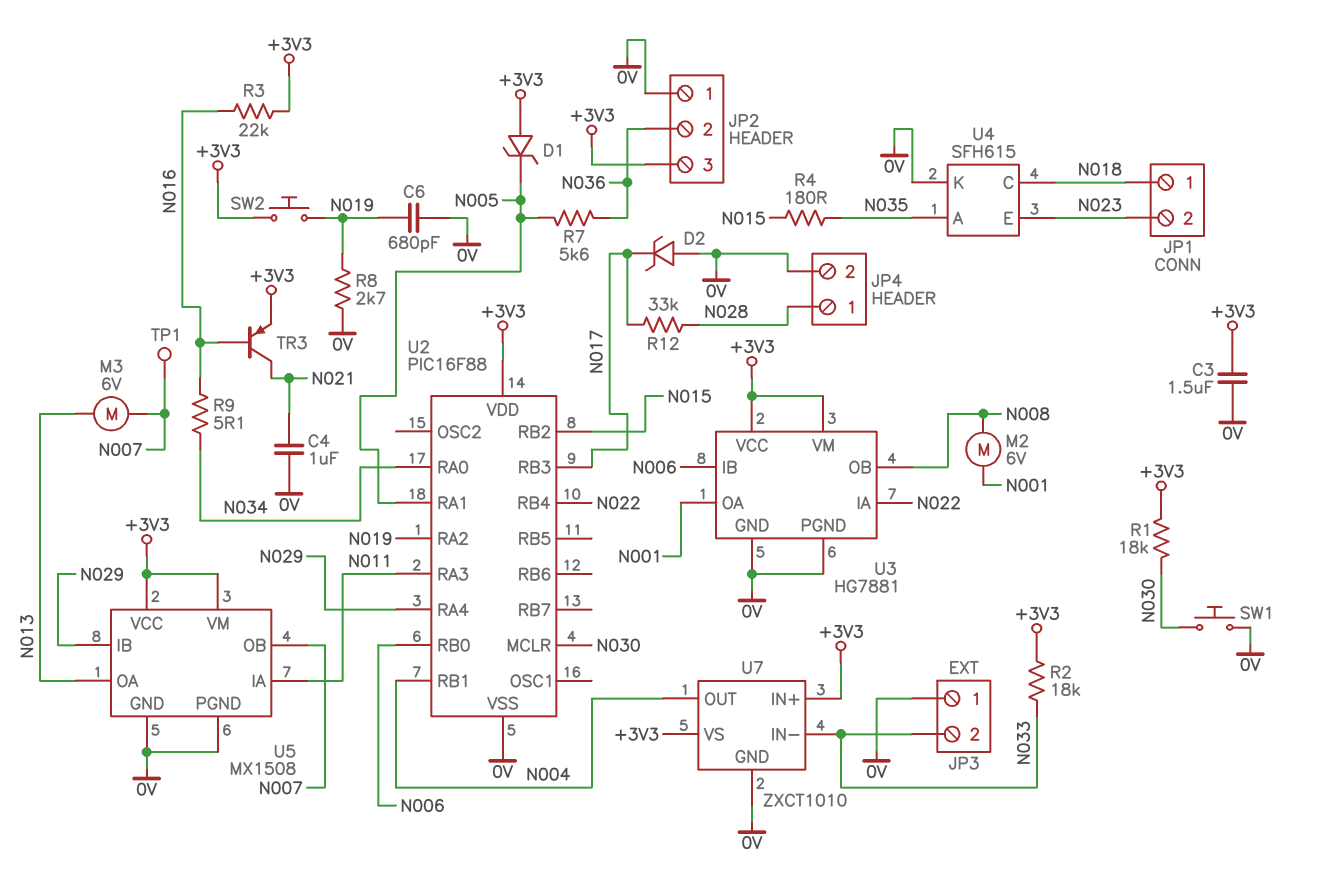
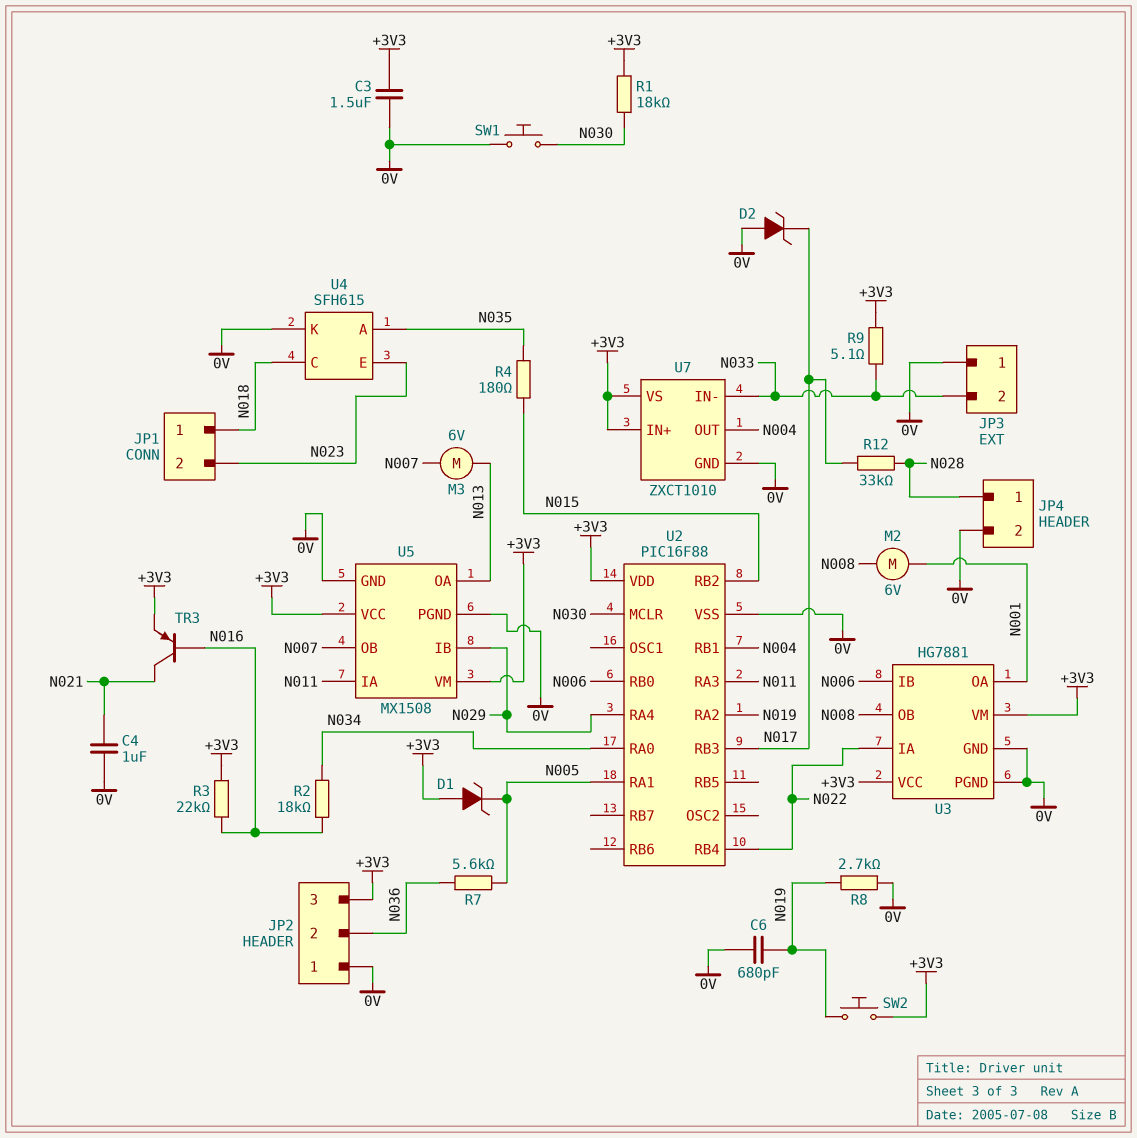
R2: 18k (+3V3, N033) -> 18k (N016, N034)
R9: 5.1 (N016, N034) -> 5.1 (+3V3, N033)
TP1: test point (N007) -> none

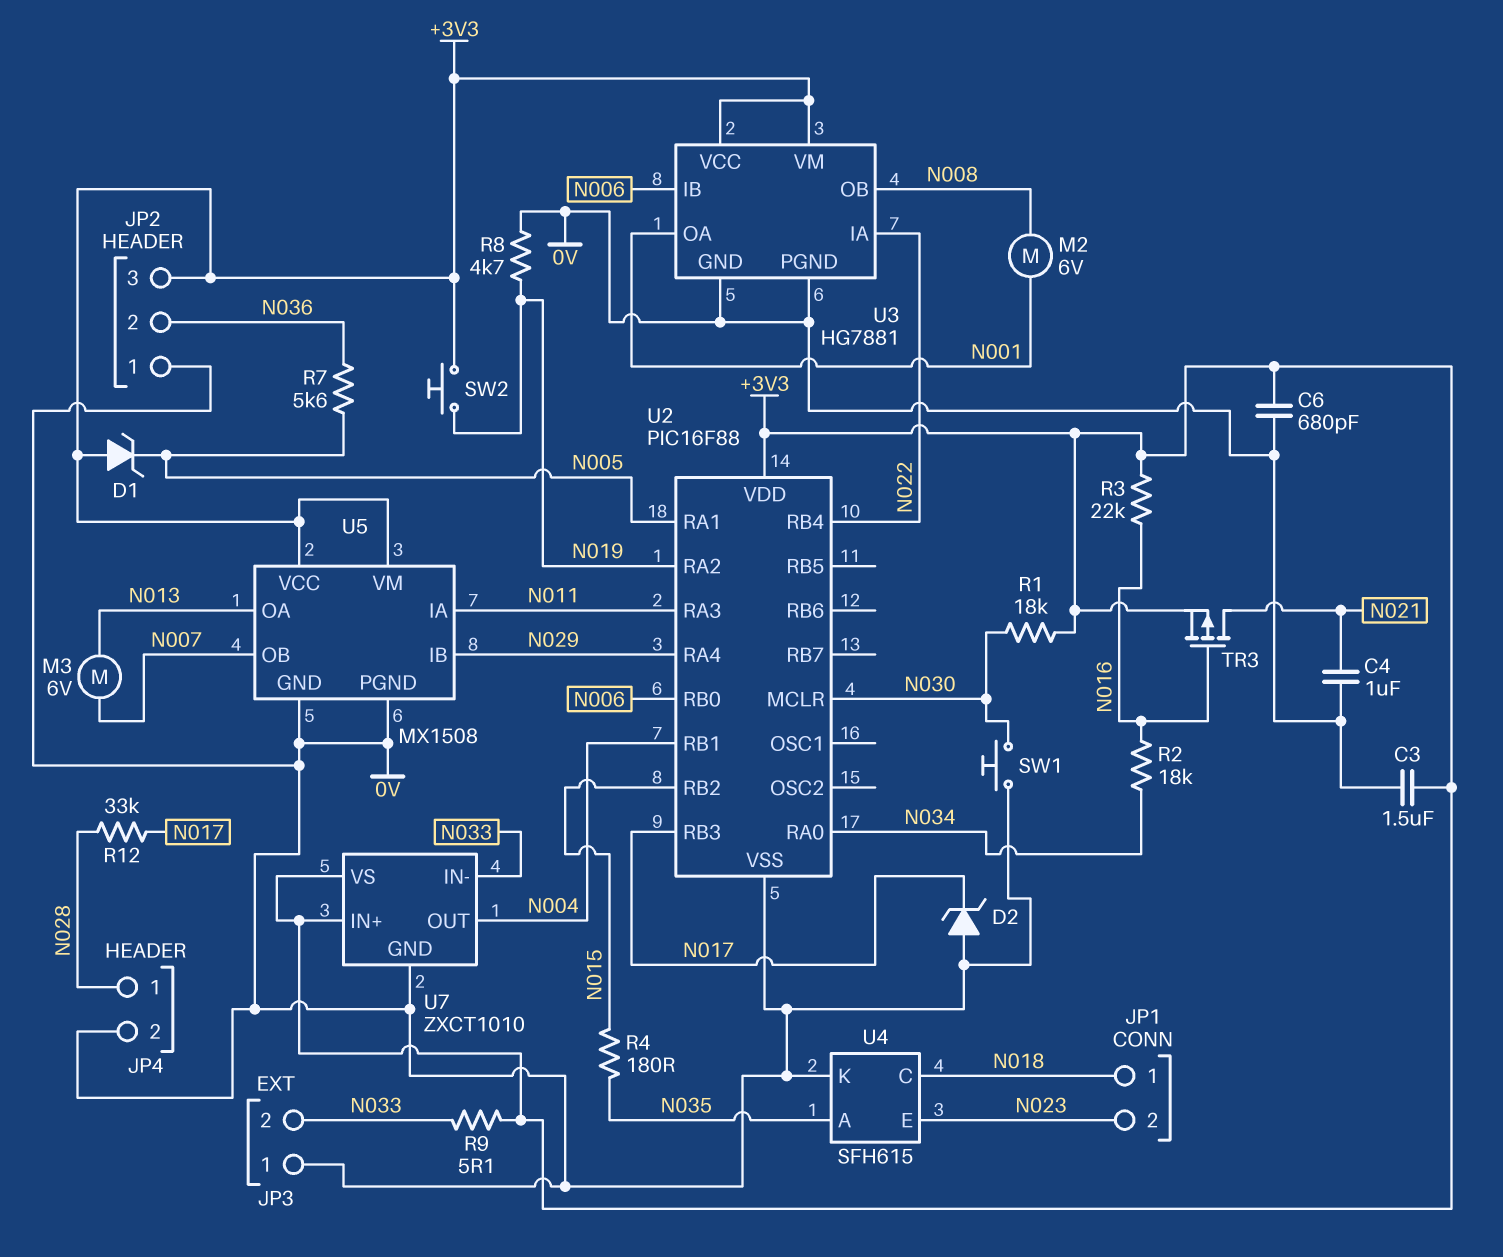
C6: 680pF (0V, N019) -> 680pF (+3V3, 0V)
R8: 2.7k (0V, N019) -> 4.7k (0V, N019)
TR3: PNP (B N016, C N021, E +3V3) -> PMOS (G N016, D N021, S +3V3)

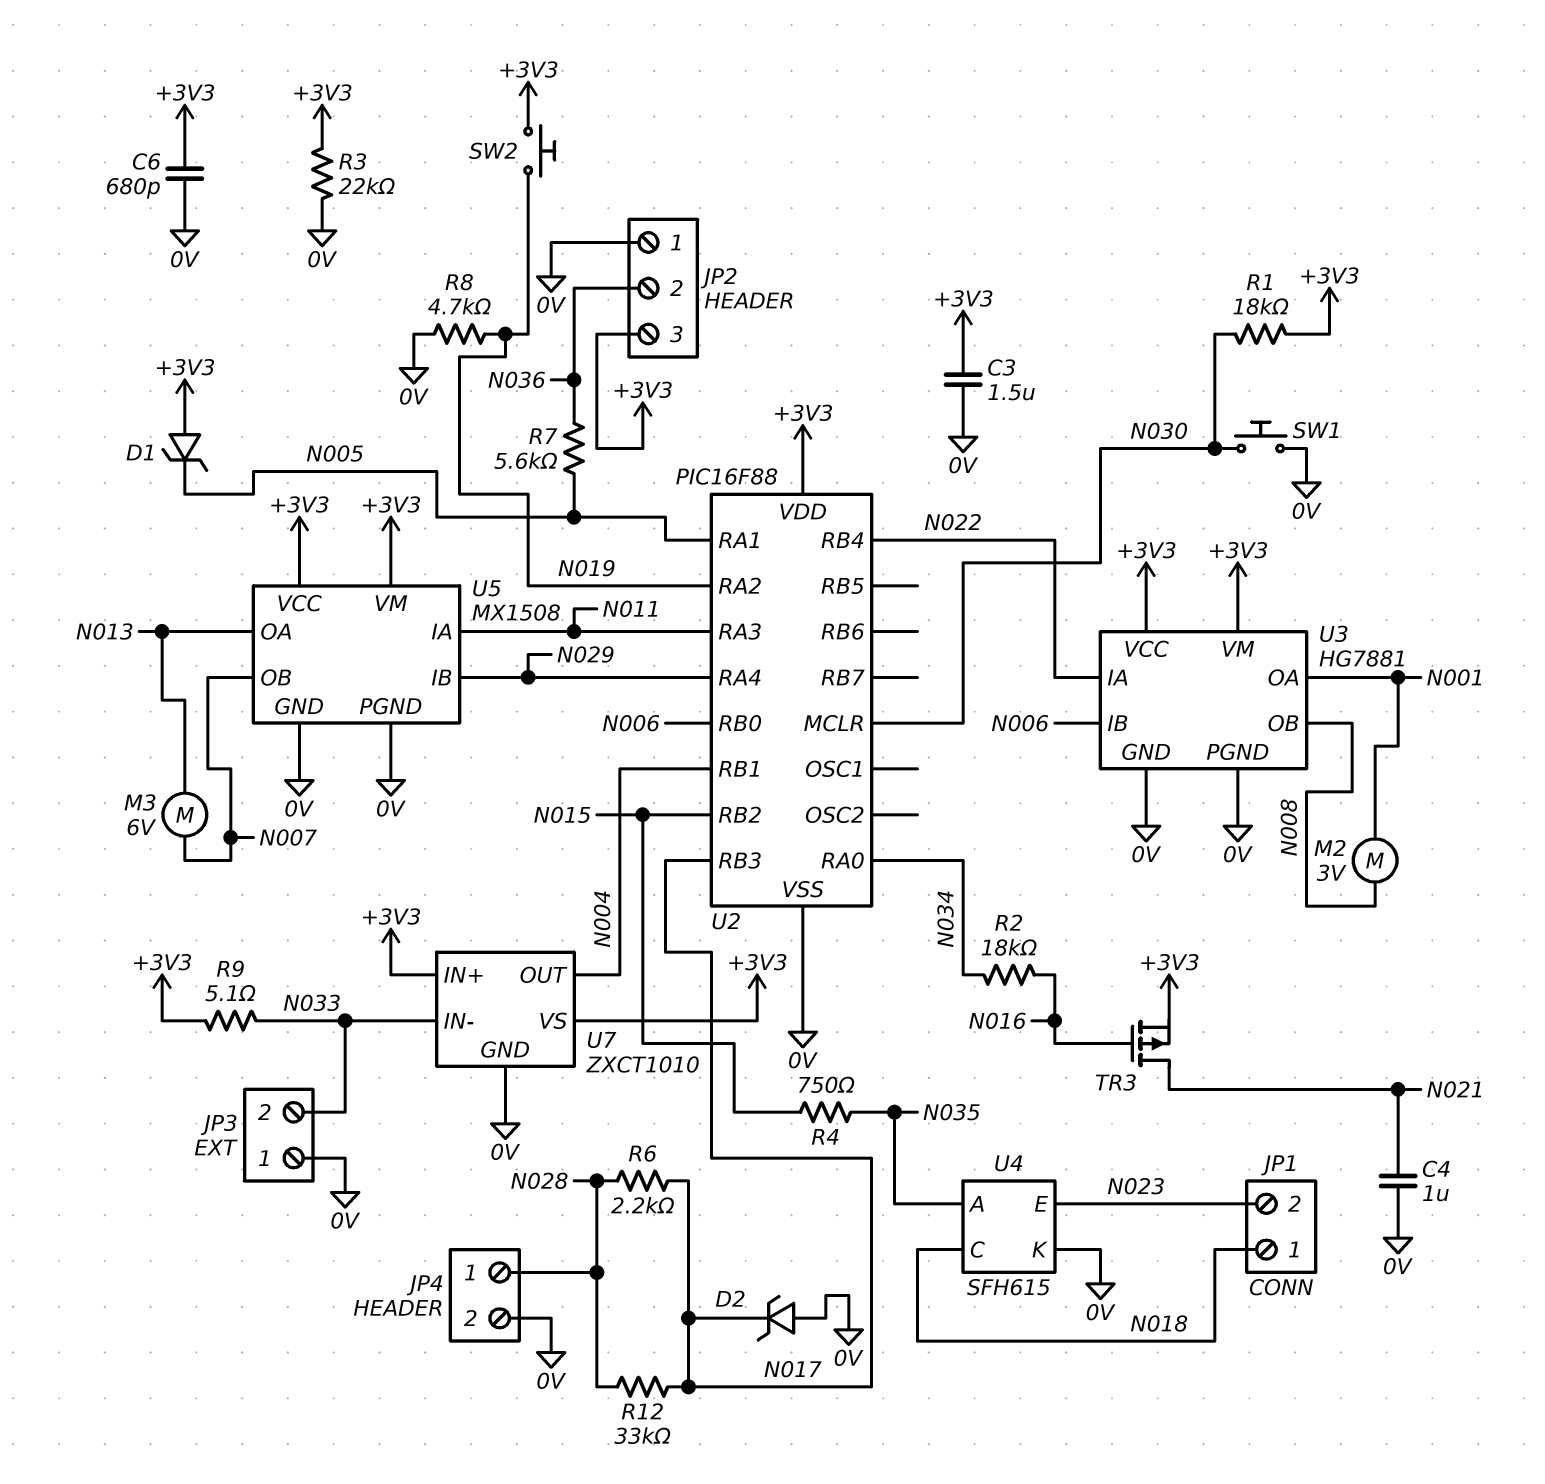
M2: motor 6V (N001, N008) -> motor 3V (N001, N008)
R3: 22k (+3V3, N016) -> 22k (+3V3, 0V)
R4: 180 (N015, N035) -> 750 (N015, N035)
R6: none -> 2.2k (N017, N028)

